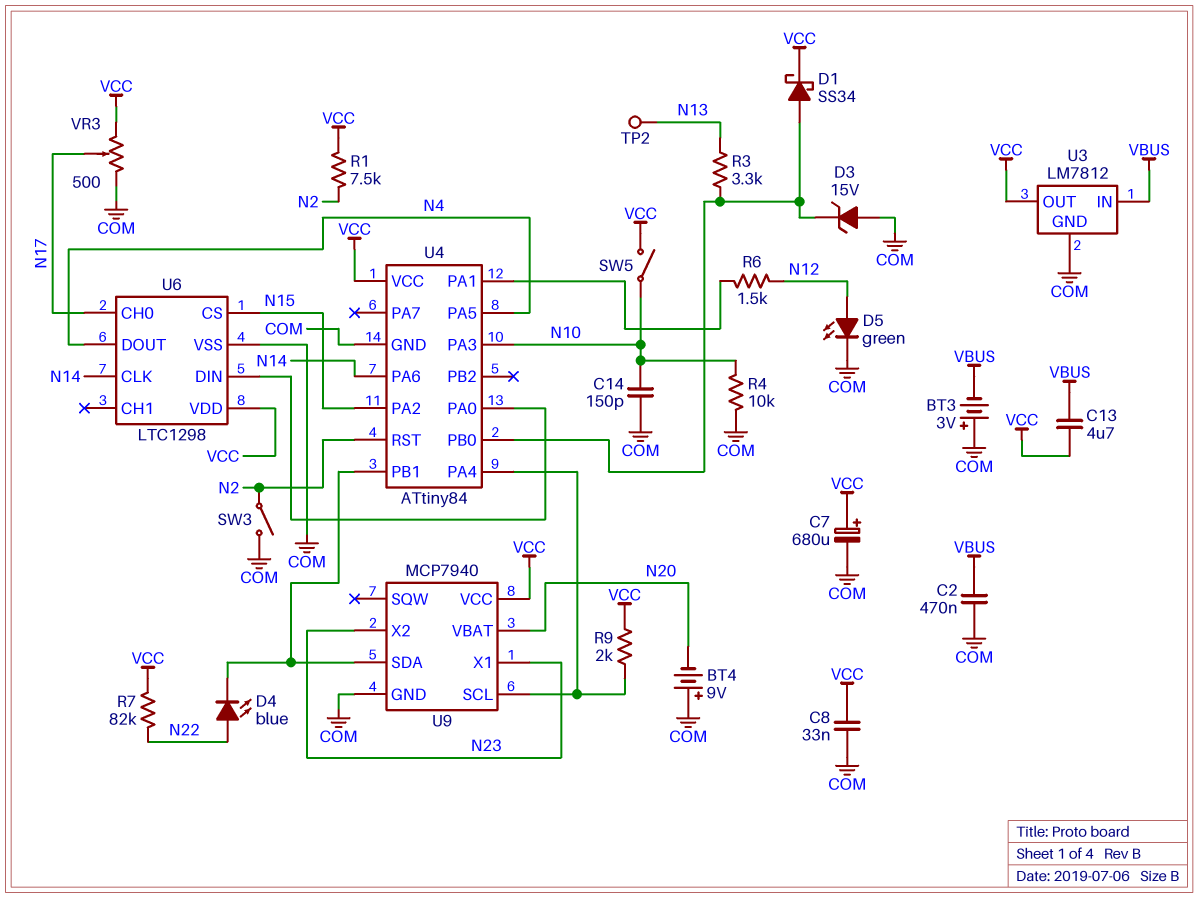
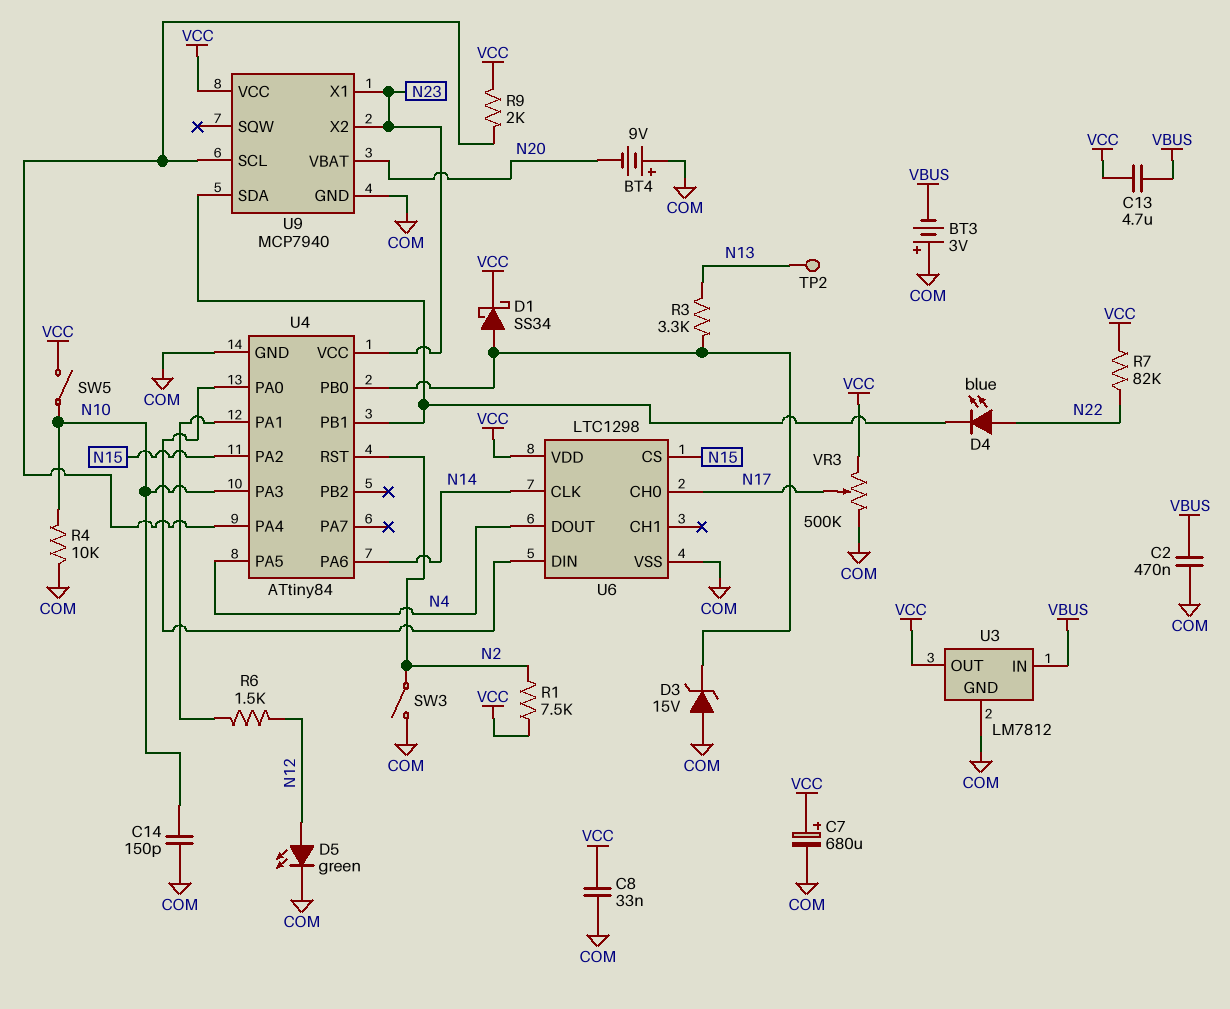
U4 pin VCC: VCC -> N23
VR3: 500 (COM, VCC, wiper N17) -> 500k (COM, VCC, wiper N17)

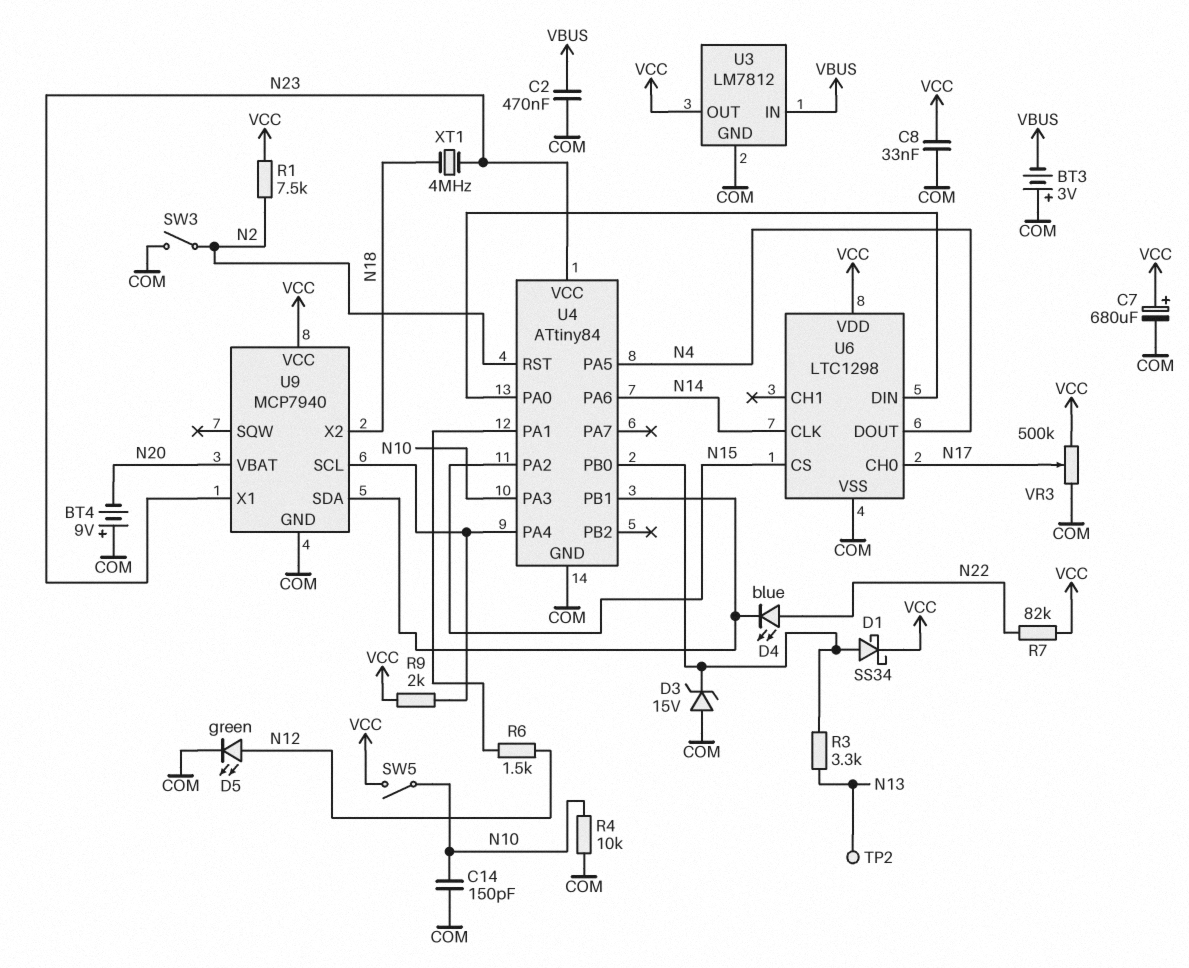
C13: 4.7uF (VBUS, VCC) -> none
U9 pin X2: N23 -> N18
XT1: none -> 4MHz (N18, N23)

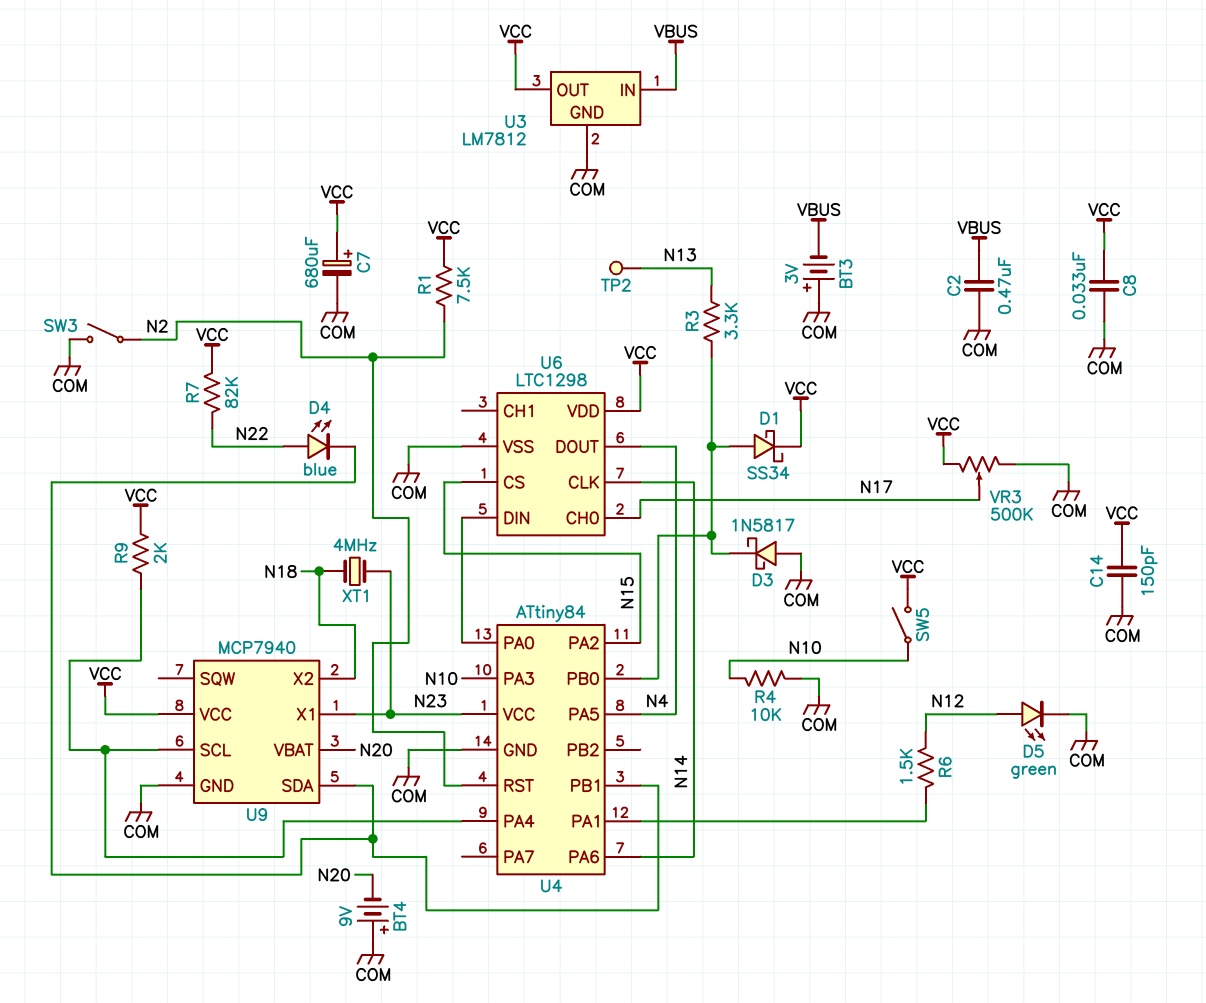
C14: 150pF (COM, N10) -> 150pF (COM, VCC)
D3: zener 15V (A COM, K U4/PB0) -> schottky 1N5817 (A COM, K U4/PB0)

